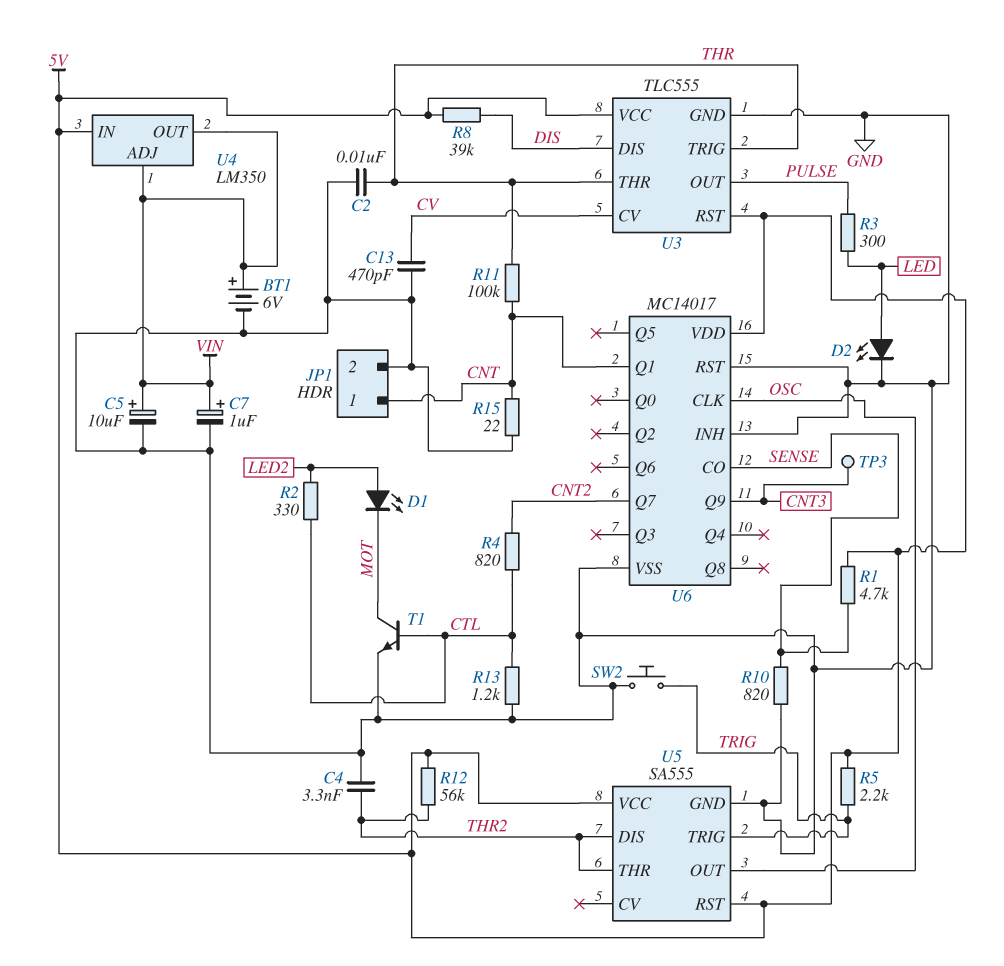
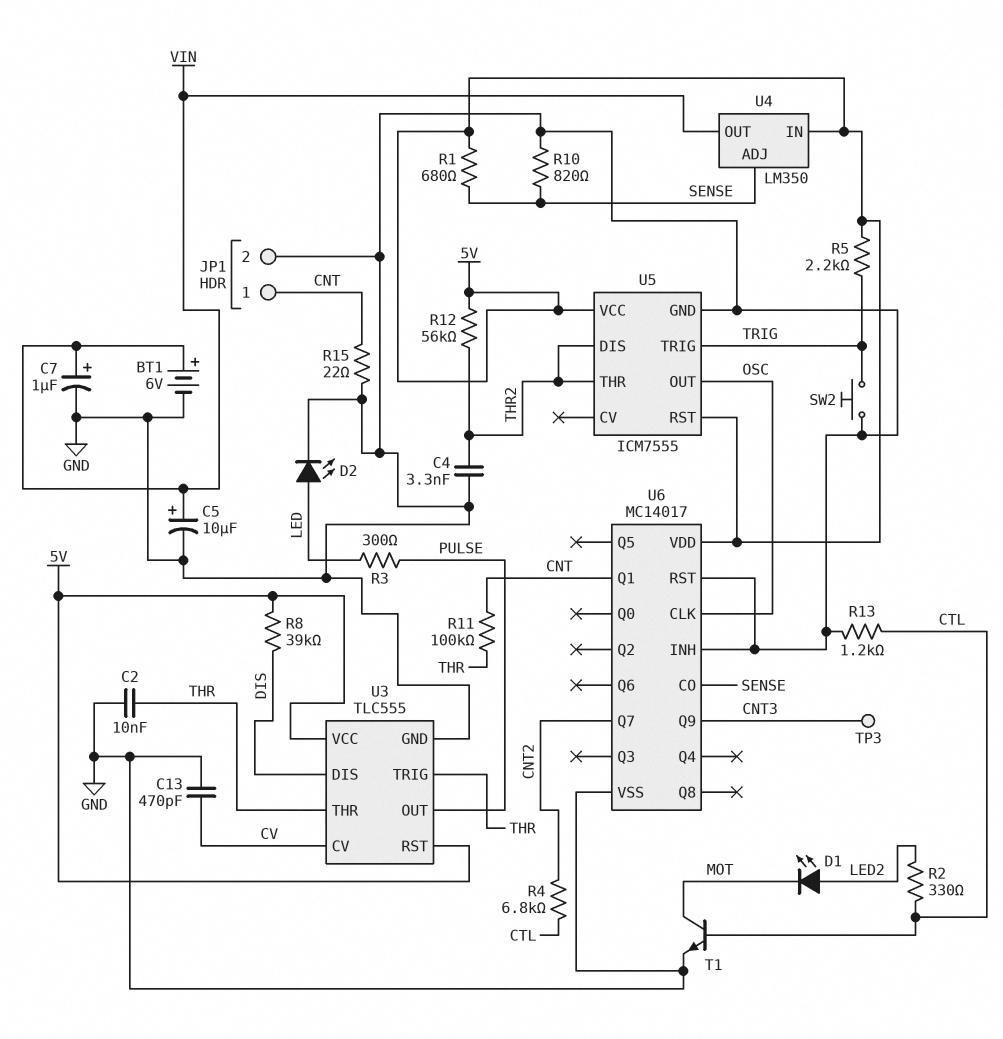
R1: 4.7k (5V, SENSE) -> 680 (5V, SENSE)
R4: 820 (CNT2, CTL) -> 6.8k (CNT2, CTL)
U4 pin ADJ: VIN -> SENSE
U5: SA555 -> ICM7555

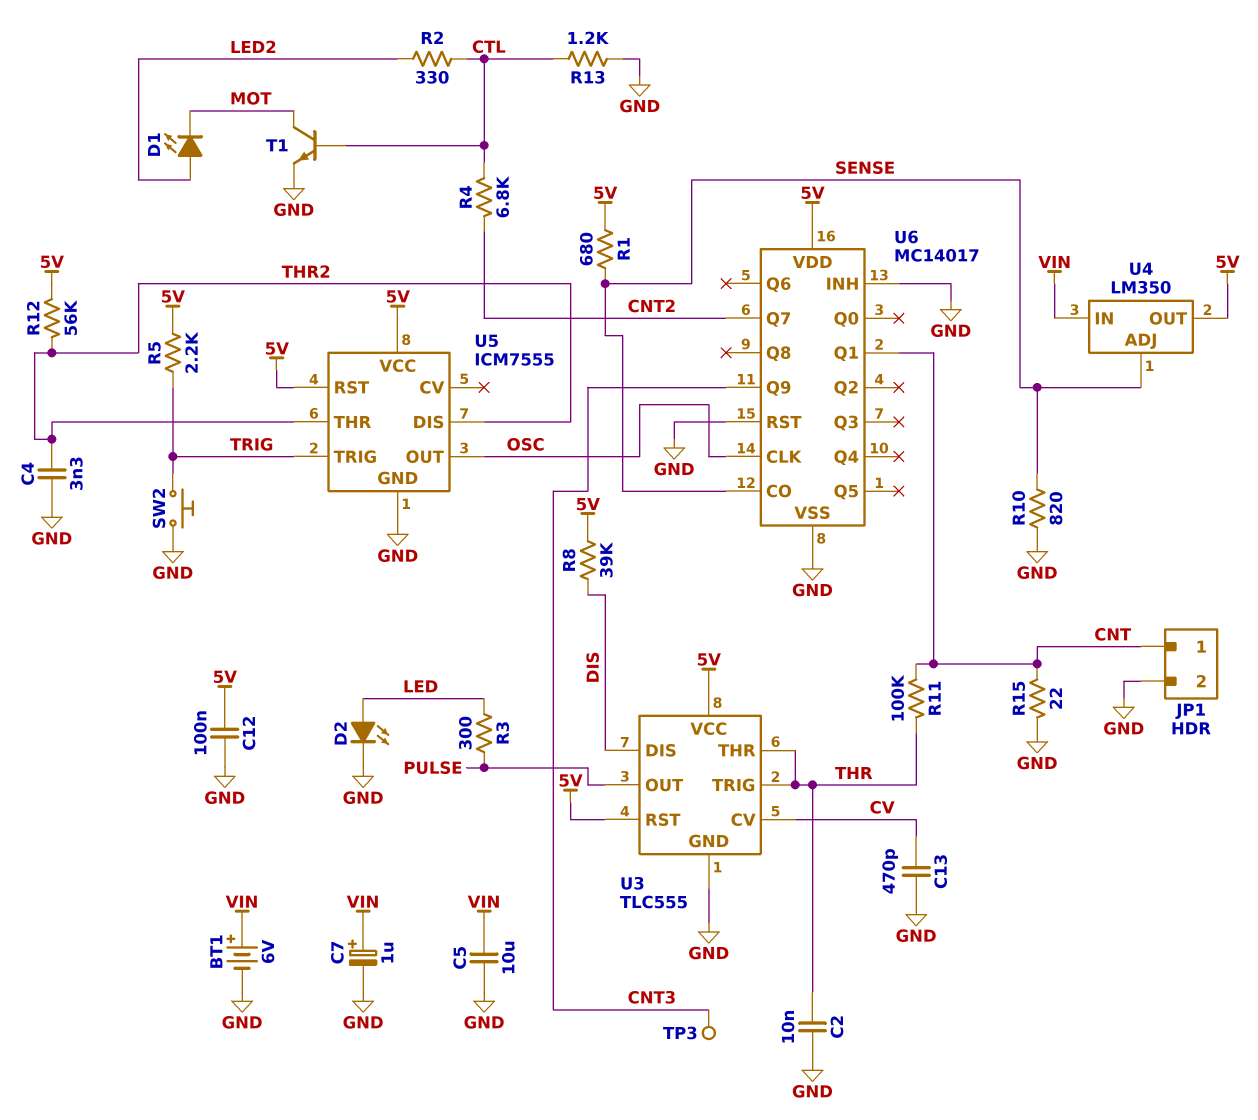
C5: 10uF (plus VIN, minus GND) -> 10uF (GND, VIN)
C12: none -> 100nF (5V, GND)
U4 pin IN: 5V -> VIN
U4 pin OUT: VIN -> 5V

